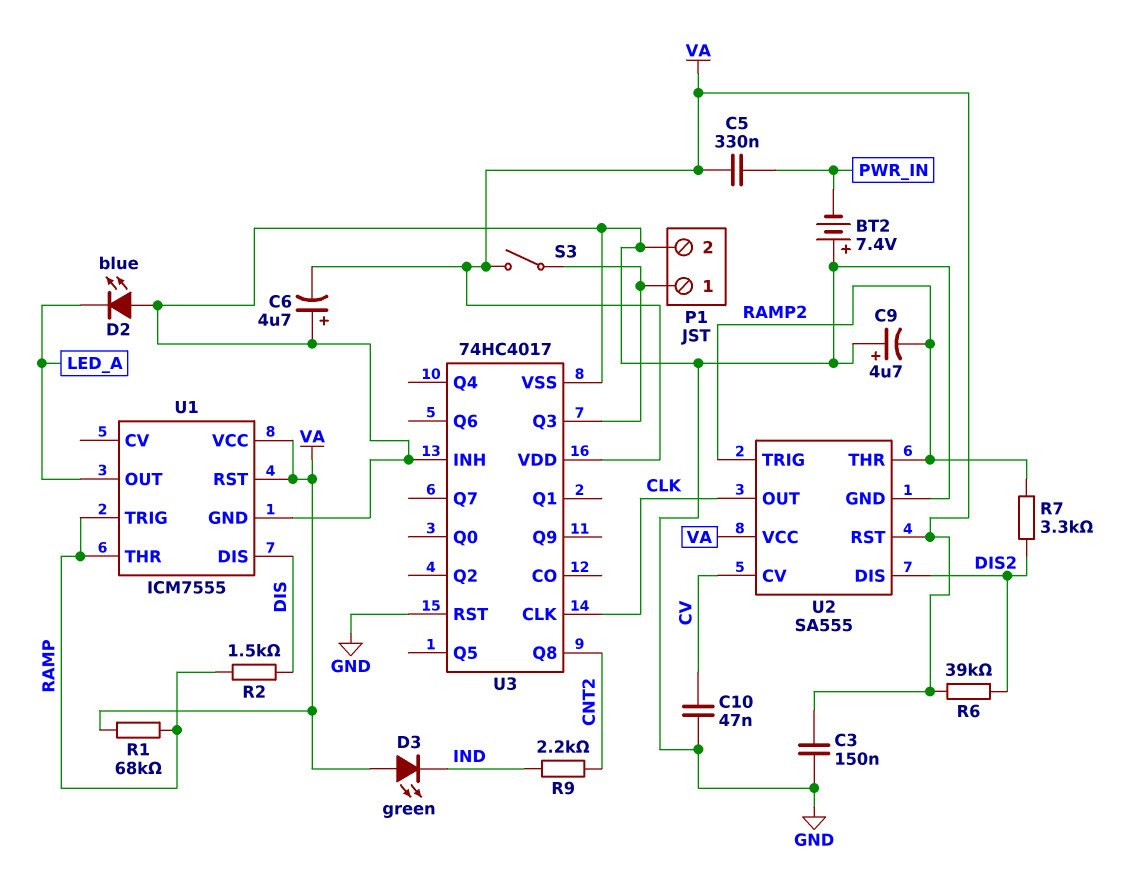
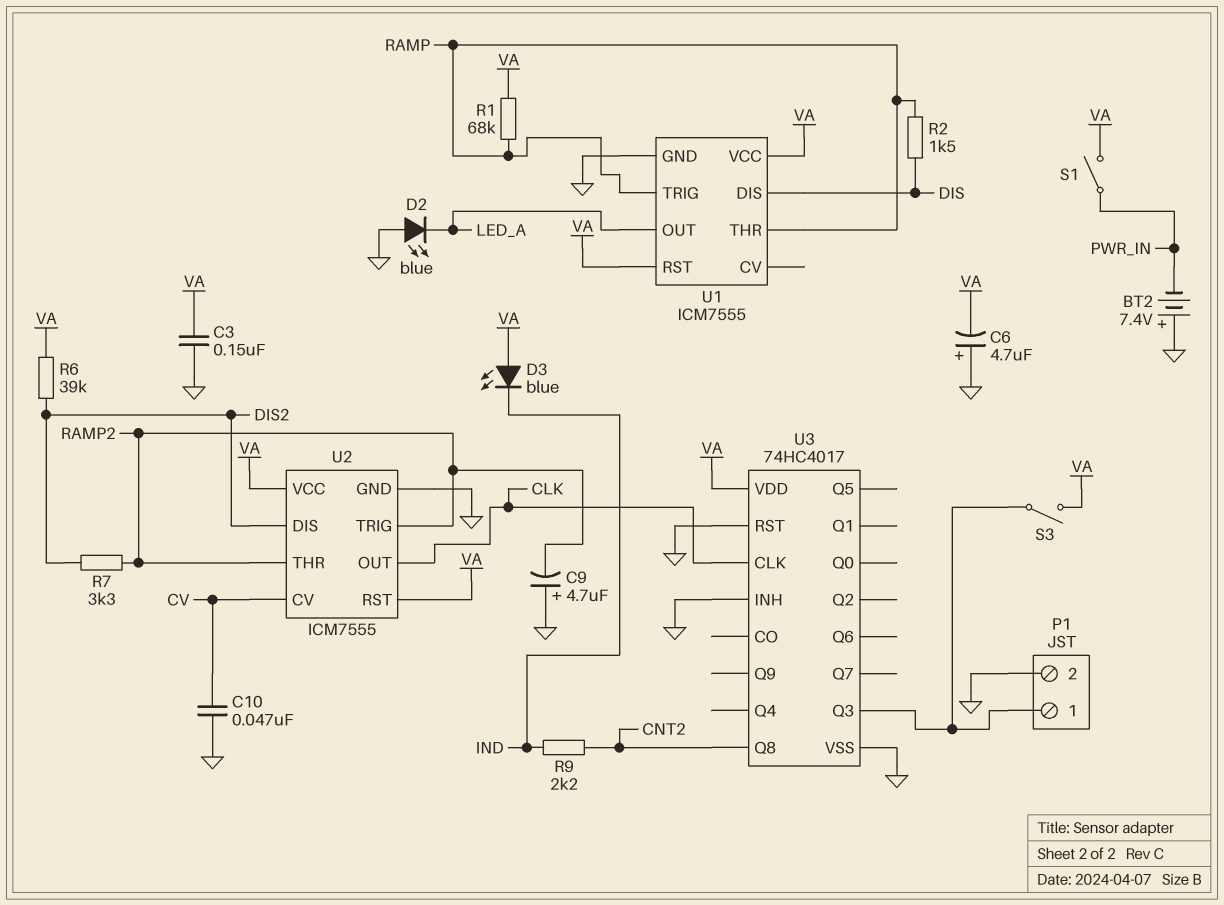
C5: 330nF (PWR_IN, VA) -> none
D3: LED green (A VA, K IND) -> LED blue (A VA, K IND)
S1: none -> switch (PWR_IN, VA)
U2: SA555 -> ICM7555

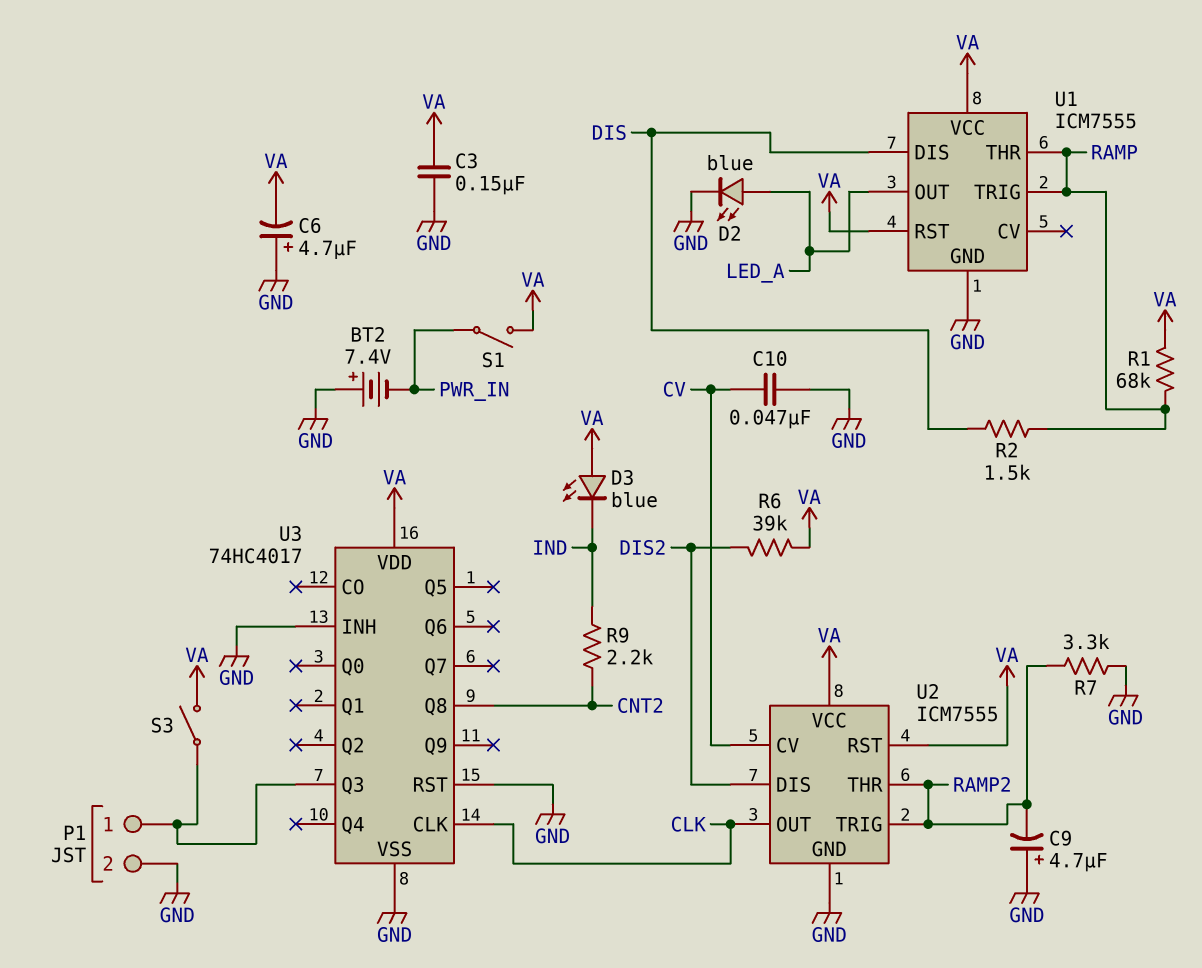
D2: LED blue (A GND, K LED_A) -> LED blue (A LED_A, K GND)
R7: 3.3k (DIS2, RAMP2) -> 3.3k (GND, RAMP2)

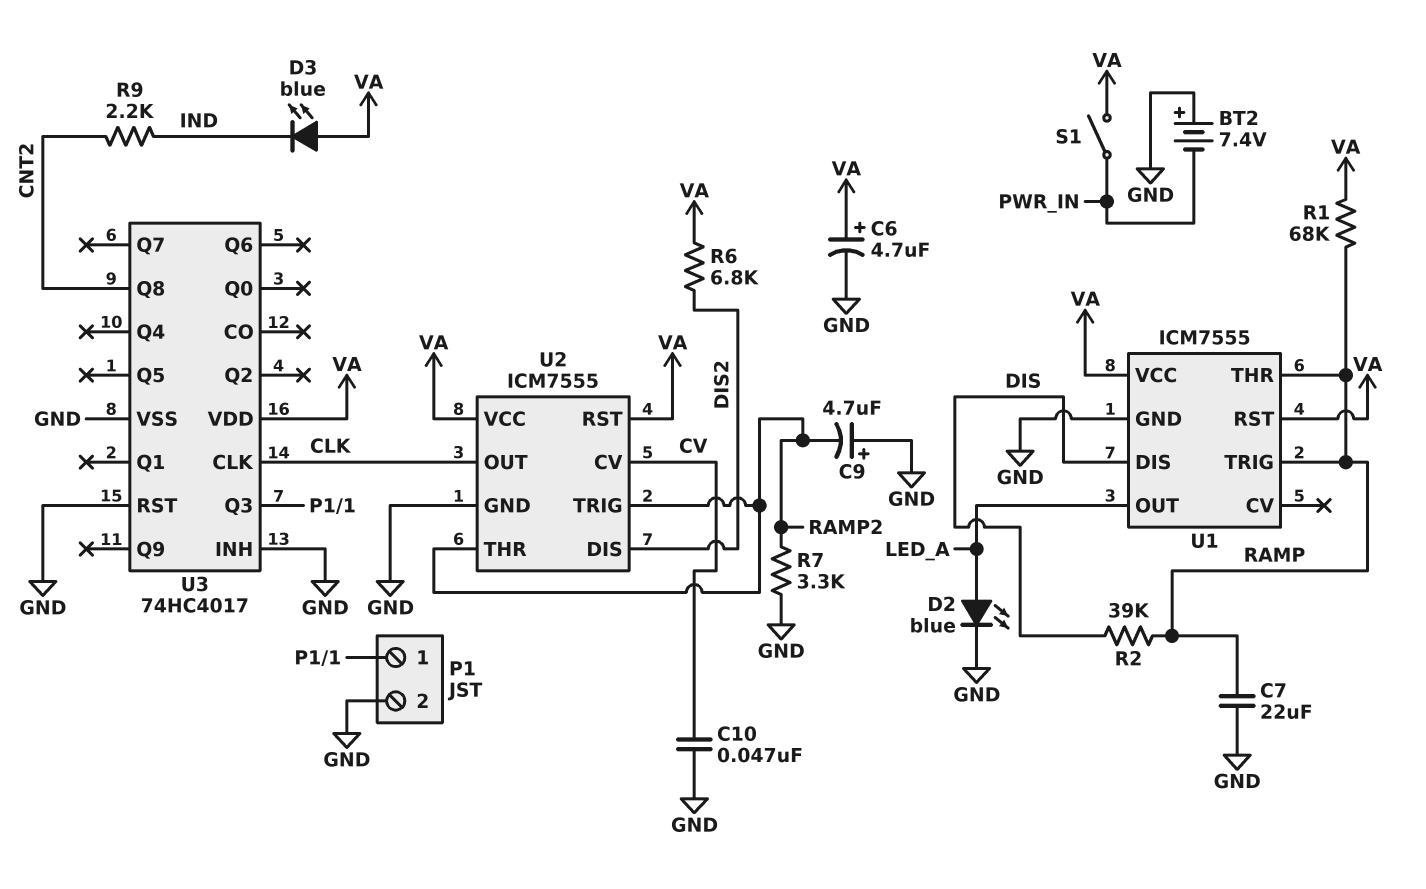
C3: 150nF (GND, VA) -> none
C6: 4.7uF (plus GND, minus VA) -> 4.7uF (plus VA, minus GND)
C7: none -> 22uF (GND, RAMP)
R2: 1.5k (DIS, RAMP) -> 39k (DIS, RAMP)
R6: 39k (DIS2, VA) -> 6.8k (DIS2, VA)
S3: switch (P1/1, VA) -> none

